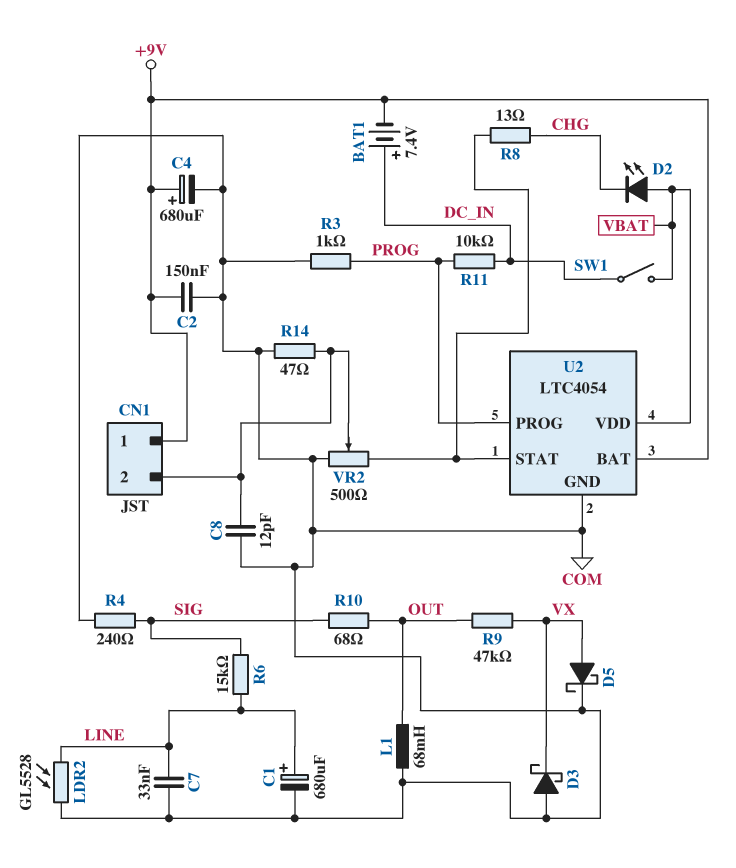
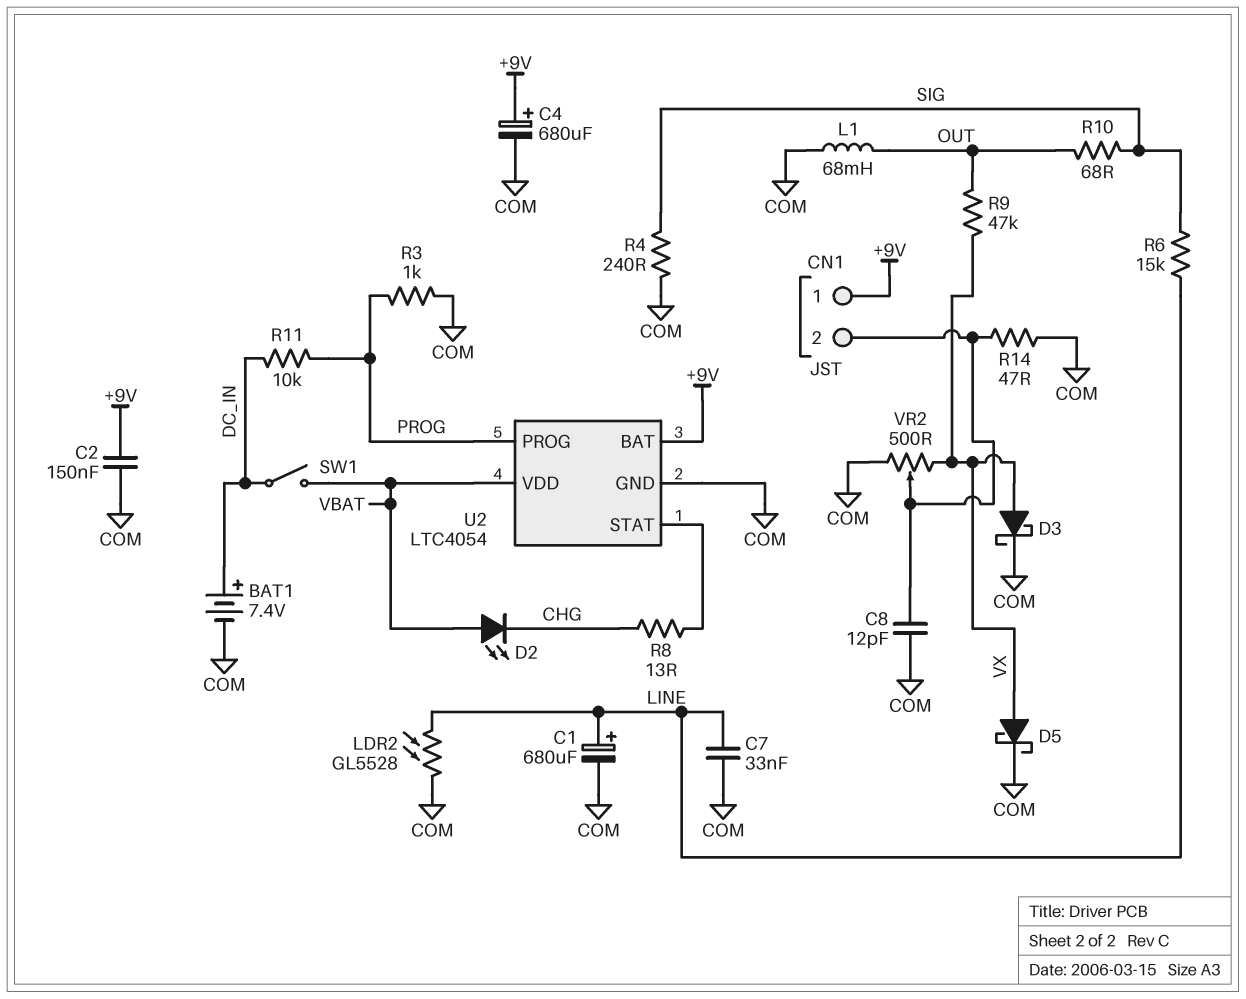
BAT1: 7.4V (plus DC_IN, minus +9V) -> 7.4V (plus DC_IN, minus COM)
D3: schottky (A COM, K VX) -> schottky (A VX, K COM)
VR2: 500 (COM, U2/STAT, wiper CN1/2) -> 500 (COM, VX, wiper CN1/2)

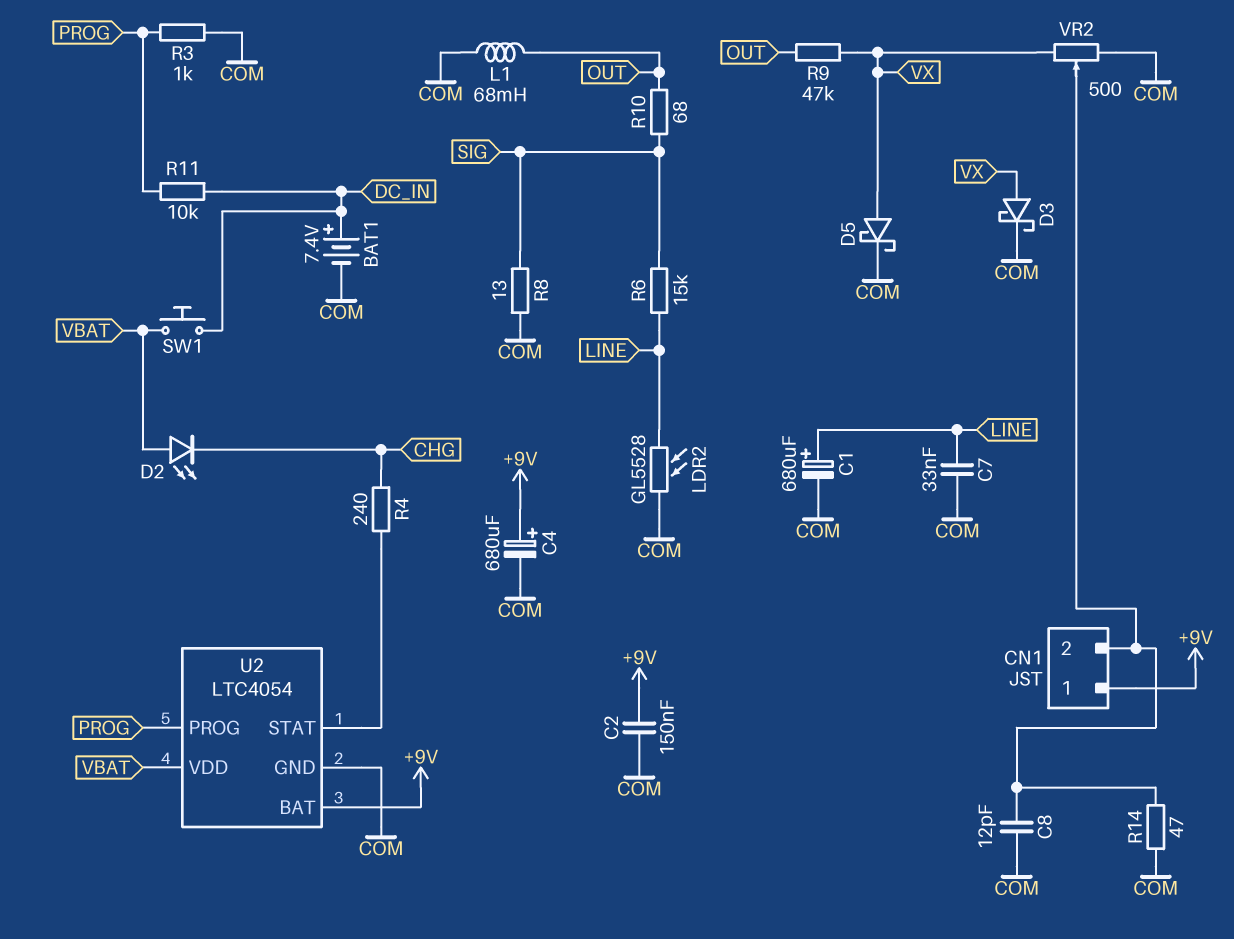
R4: 240 (COM, SIG) -> 240 (CHG, U2/STAT)
R8: 13 (CHG, U2/STAT) -> 13 (COM, SIG)
SW1: switch (DC_IN, VBAT) -> button (DC_IN, VBAT)

